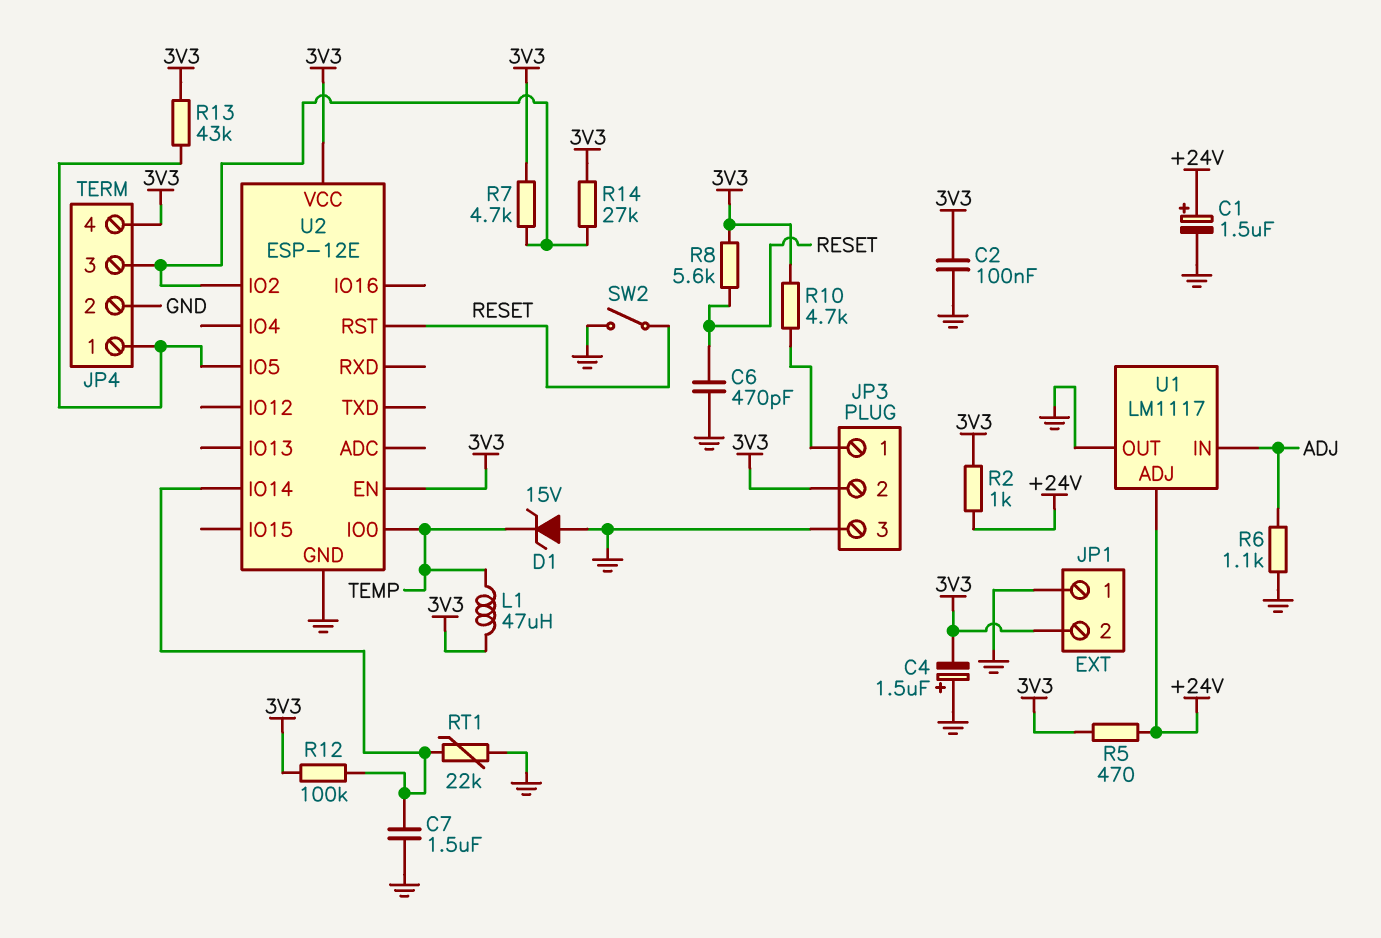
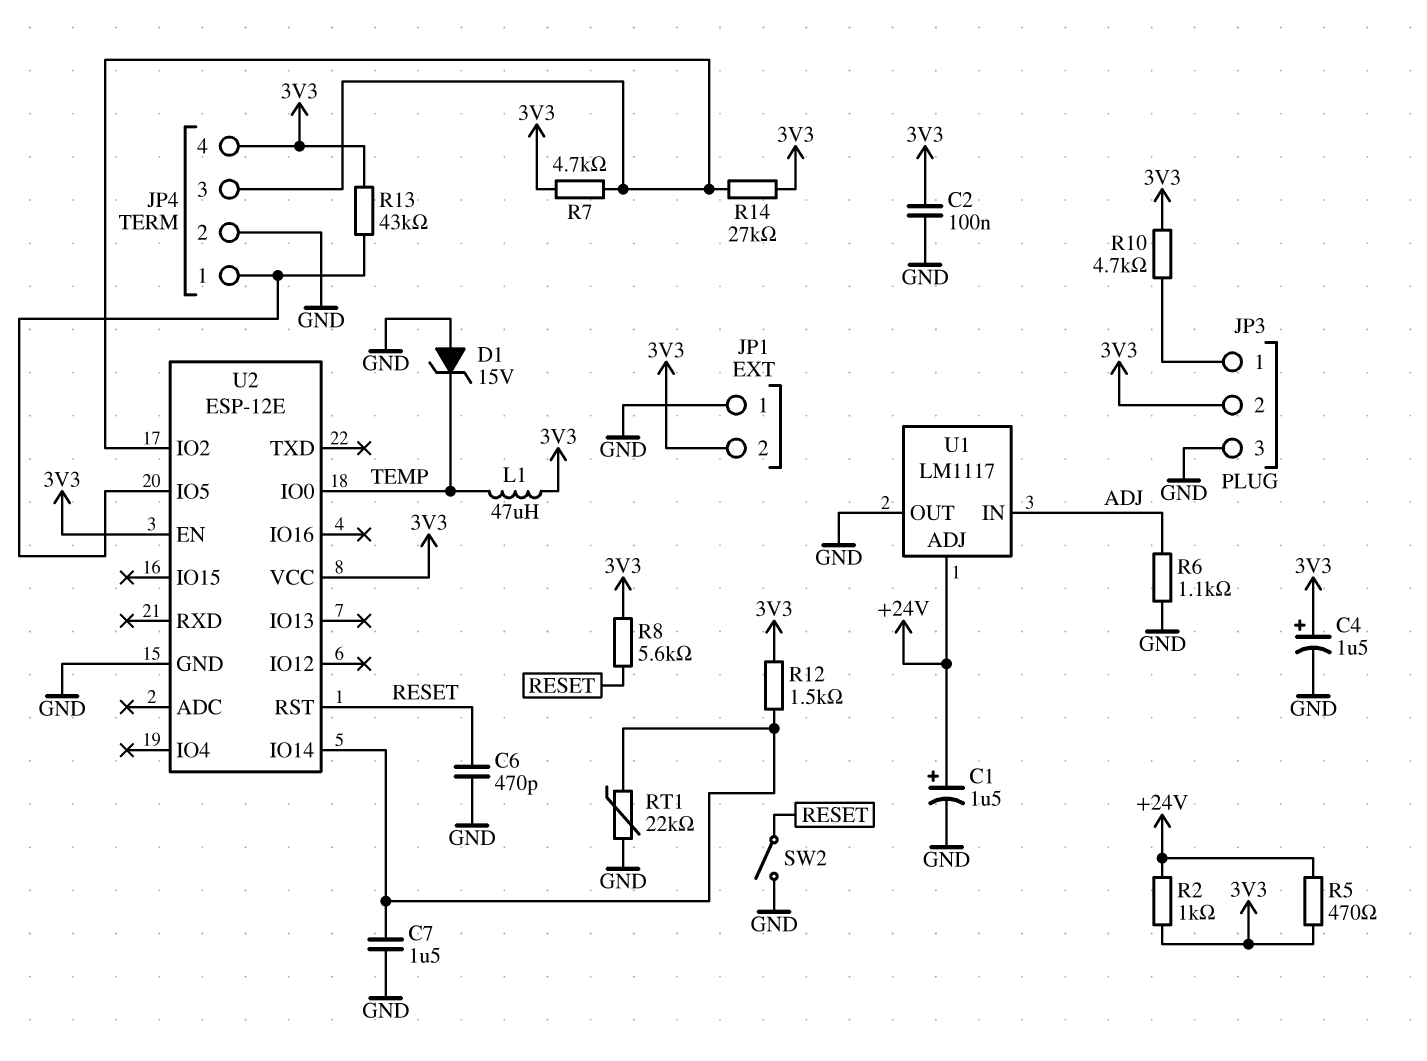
C4: 1.5uF (plus GND, minus 3V3) -> 1.5uF (plus 3V3, minus GND)
R12: 100k (3V3, U2/IO14) -> 1.5k (3V3, U2/IO14)

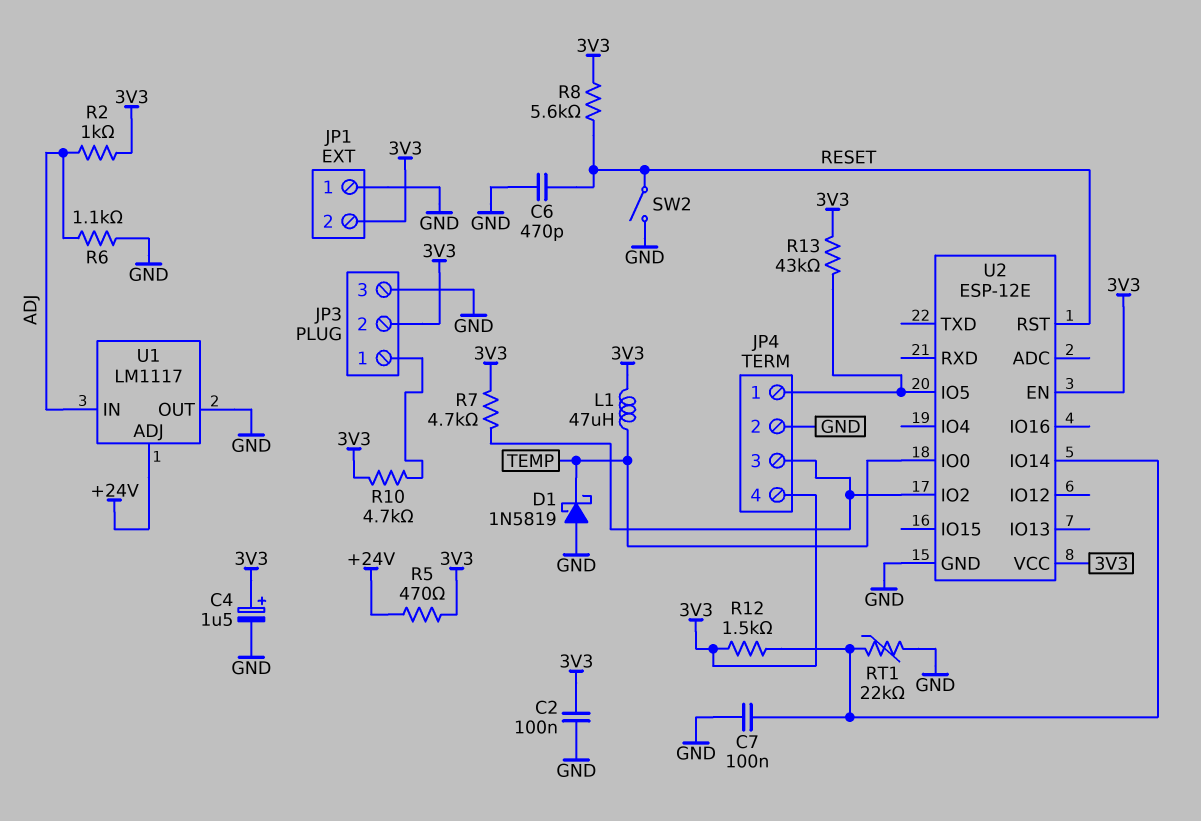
C1: 1.5uF (plus +24V, minus GND) -> none
C7: 1.5uF (GND, U2/IO14) -> 100nF (GND, U2/IO14)
D1: zener 15V (A GND, K TEMP) -> schottky 1N5819 (A GND, K TEMP)
R2: 1k (+24V, 3V3) -> 1k (3V3, ADJ)
R14: 27k (3V3, JP4/3) -> none

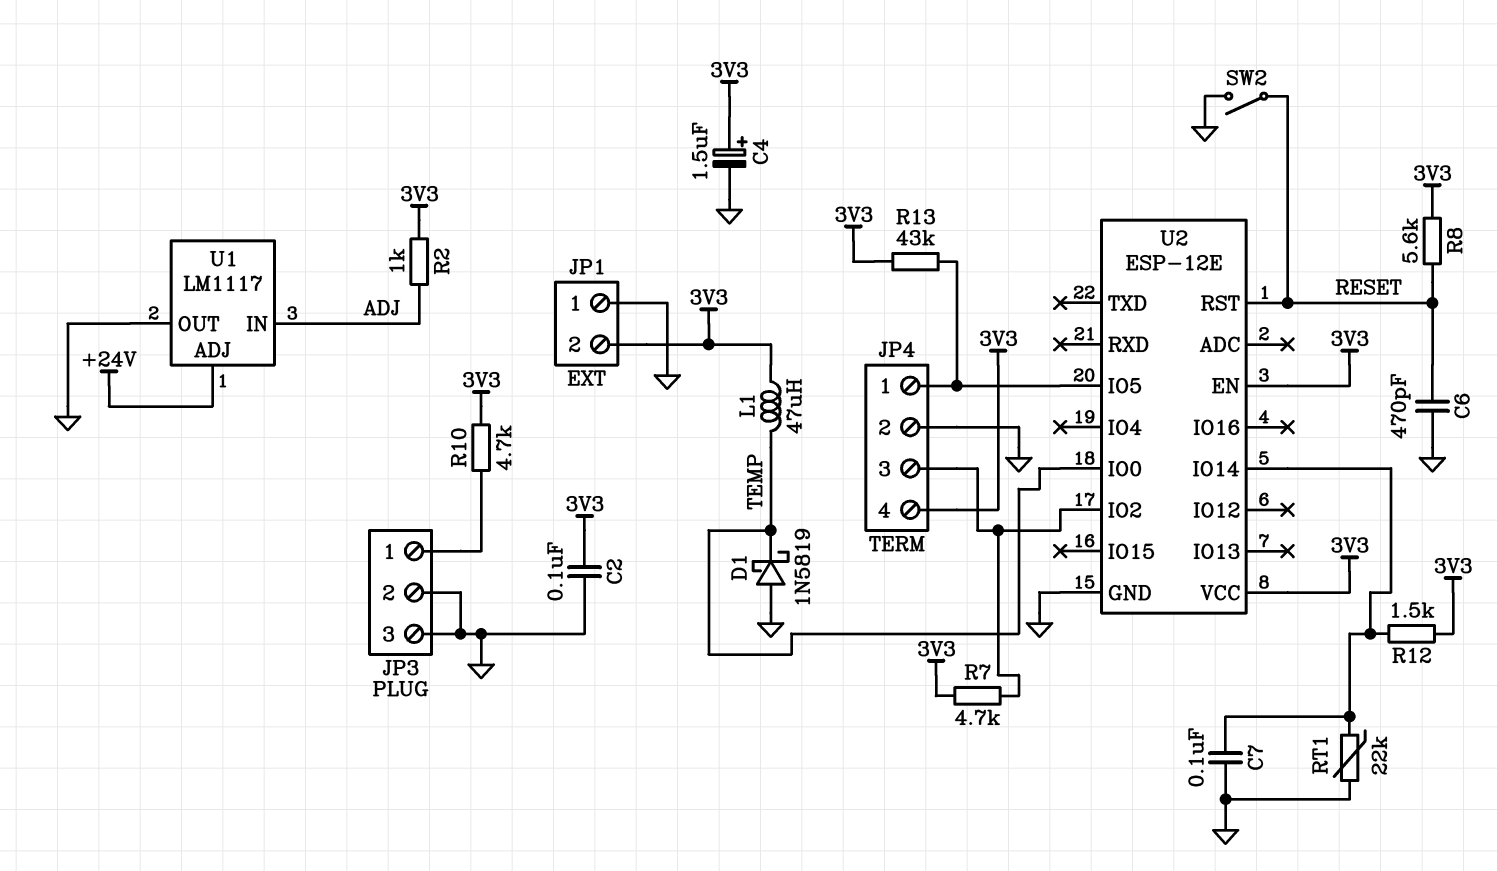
JP3 pin 2: 3V3 -> GND
R5: 470 (+24V, 3V3) -> none
R6: 1.1k (ADJ, GND) -> none

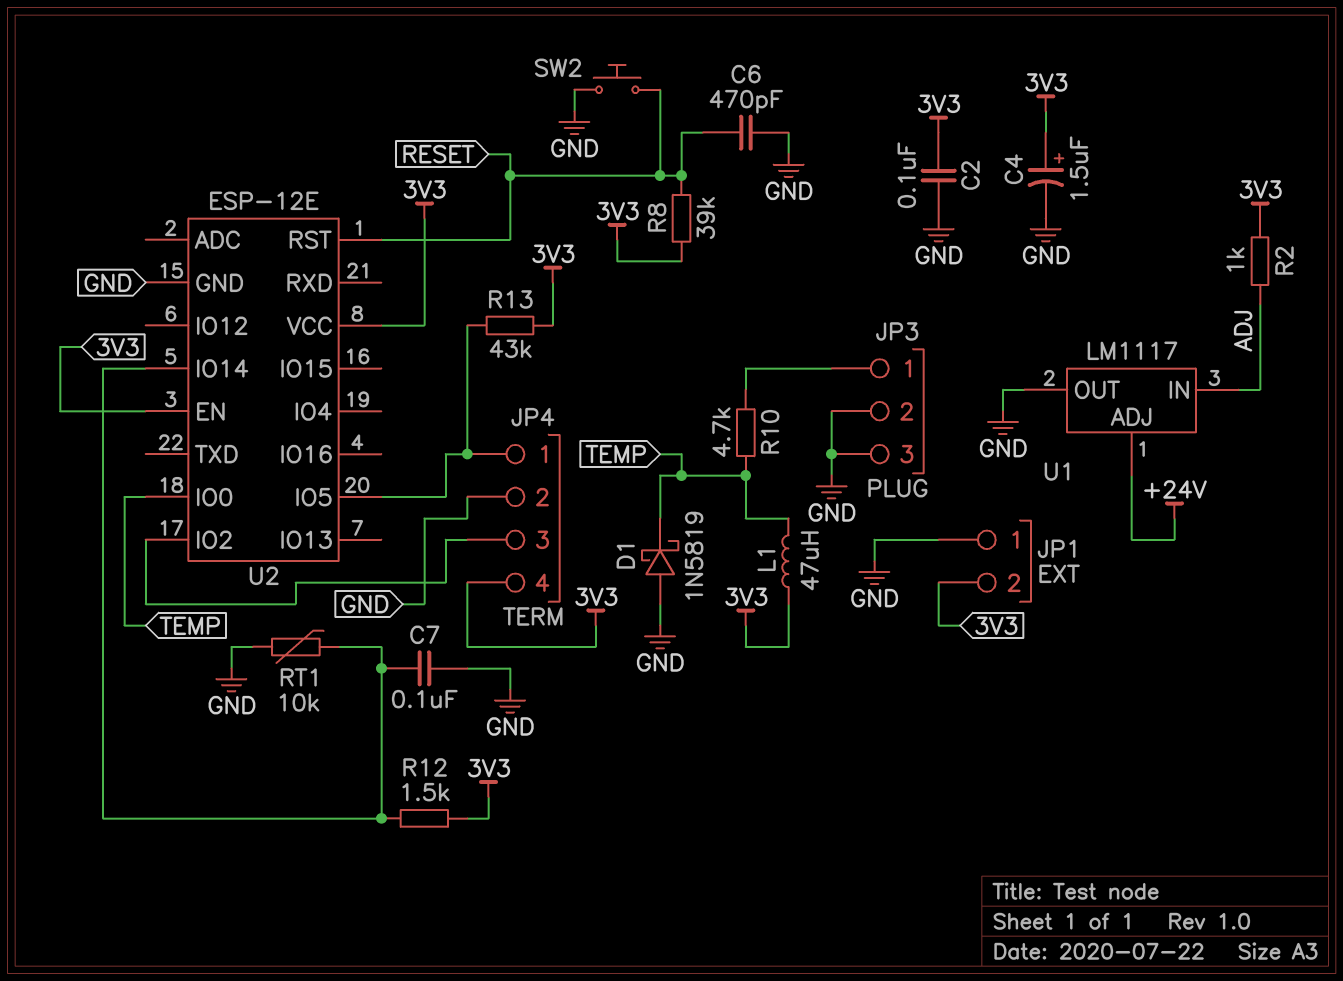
R7: 4.7k (3V3, JP4/3) -> none
R8: 5.6k (3V3, RESET) -> 39k (3V3, RESET)
R10: 4.7k (3V3, JP3/1) -> 4.7k (JP3/1, TEMP)
RT1: 22k (GND, U2/IO14) -> 10k (GND, U2/IO14)
SW2: switch (GND, RESET) -> button (GND, RESET)

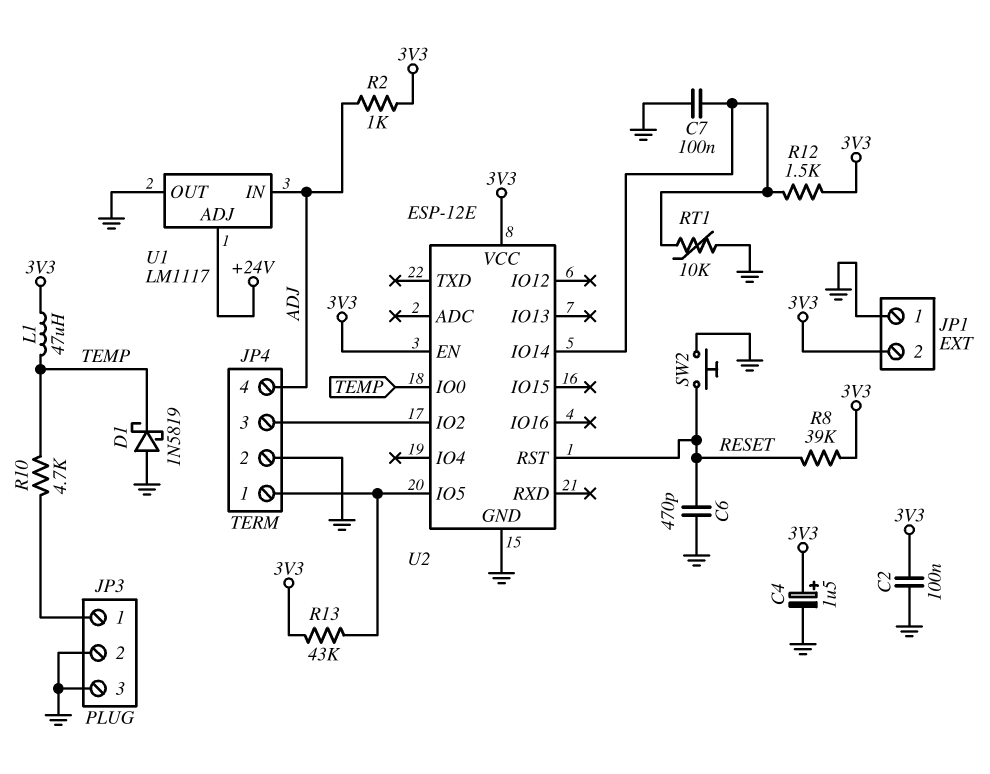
JP4 pin 4: 3V3 -> ADJ

